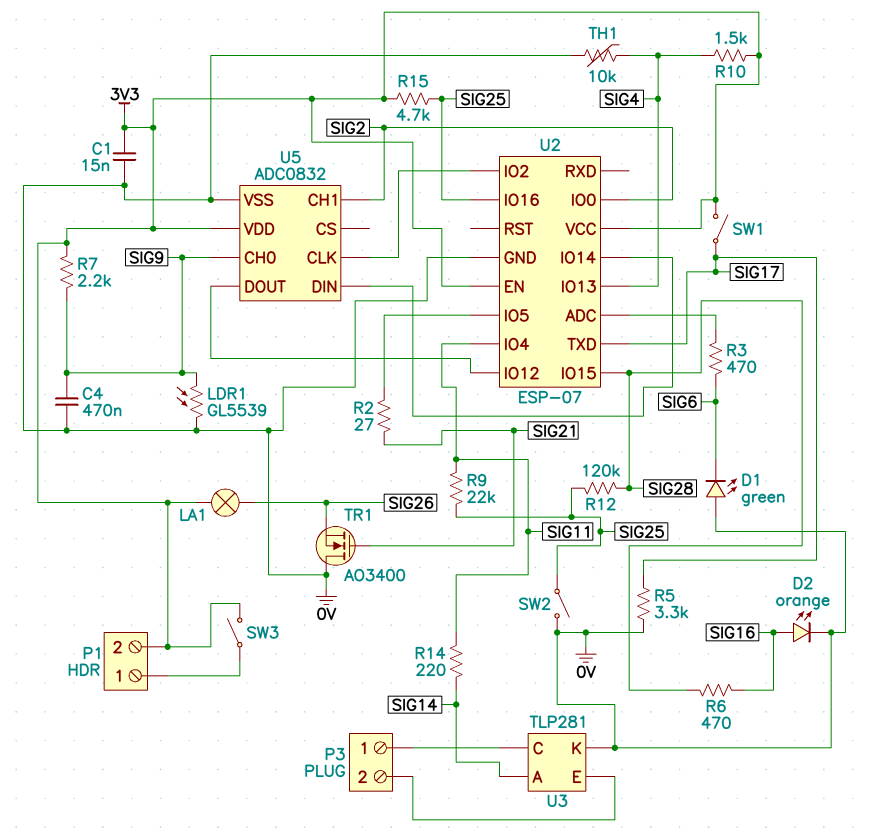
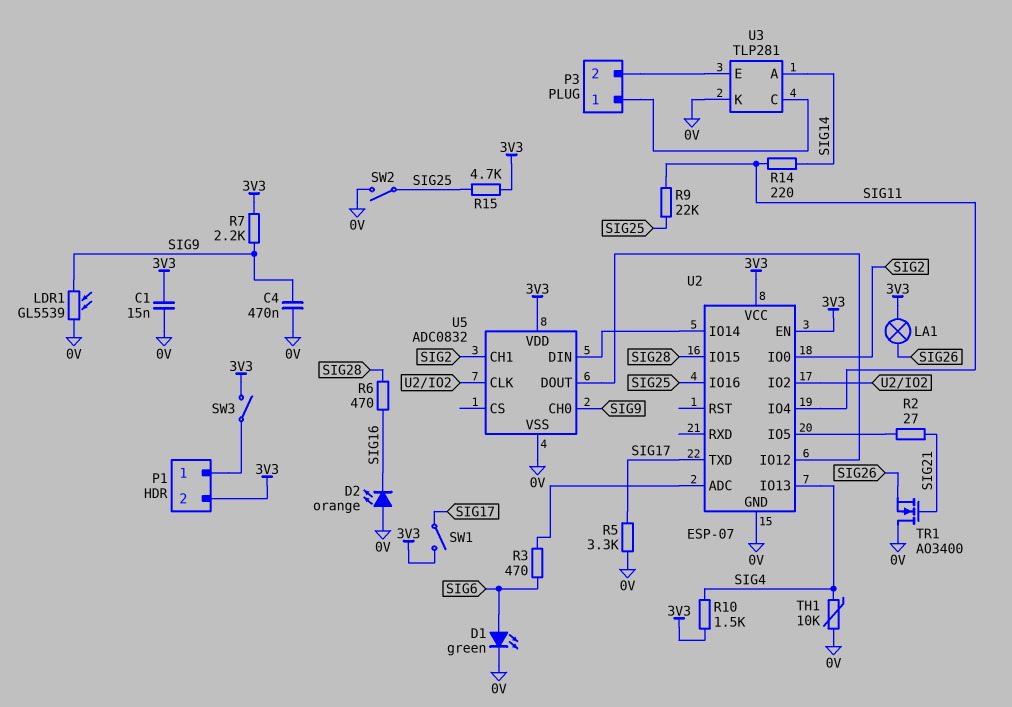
D1: LED green (A 0V, K SIG6) -> LED green (A SIG6, K 0V)
D2: LED orange (A SIG16, K 0V) -> LED orange (A 0V, K SIG16)
R12: 120k (SIG25, SIG28) -> none

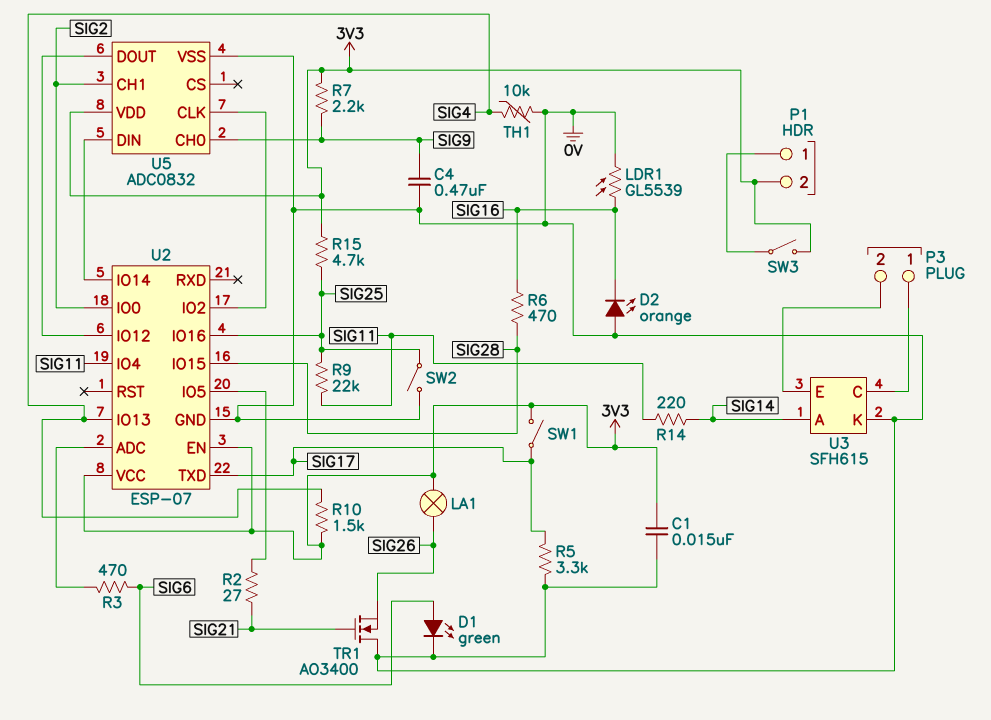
LDR1: GL5539 (0V, SIG9) -> GL5539 (0V, SIG16)
U3: TLP281 -> SFH615

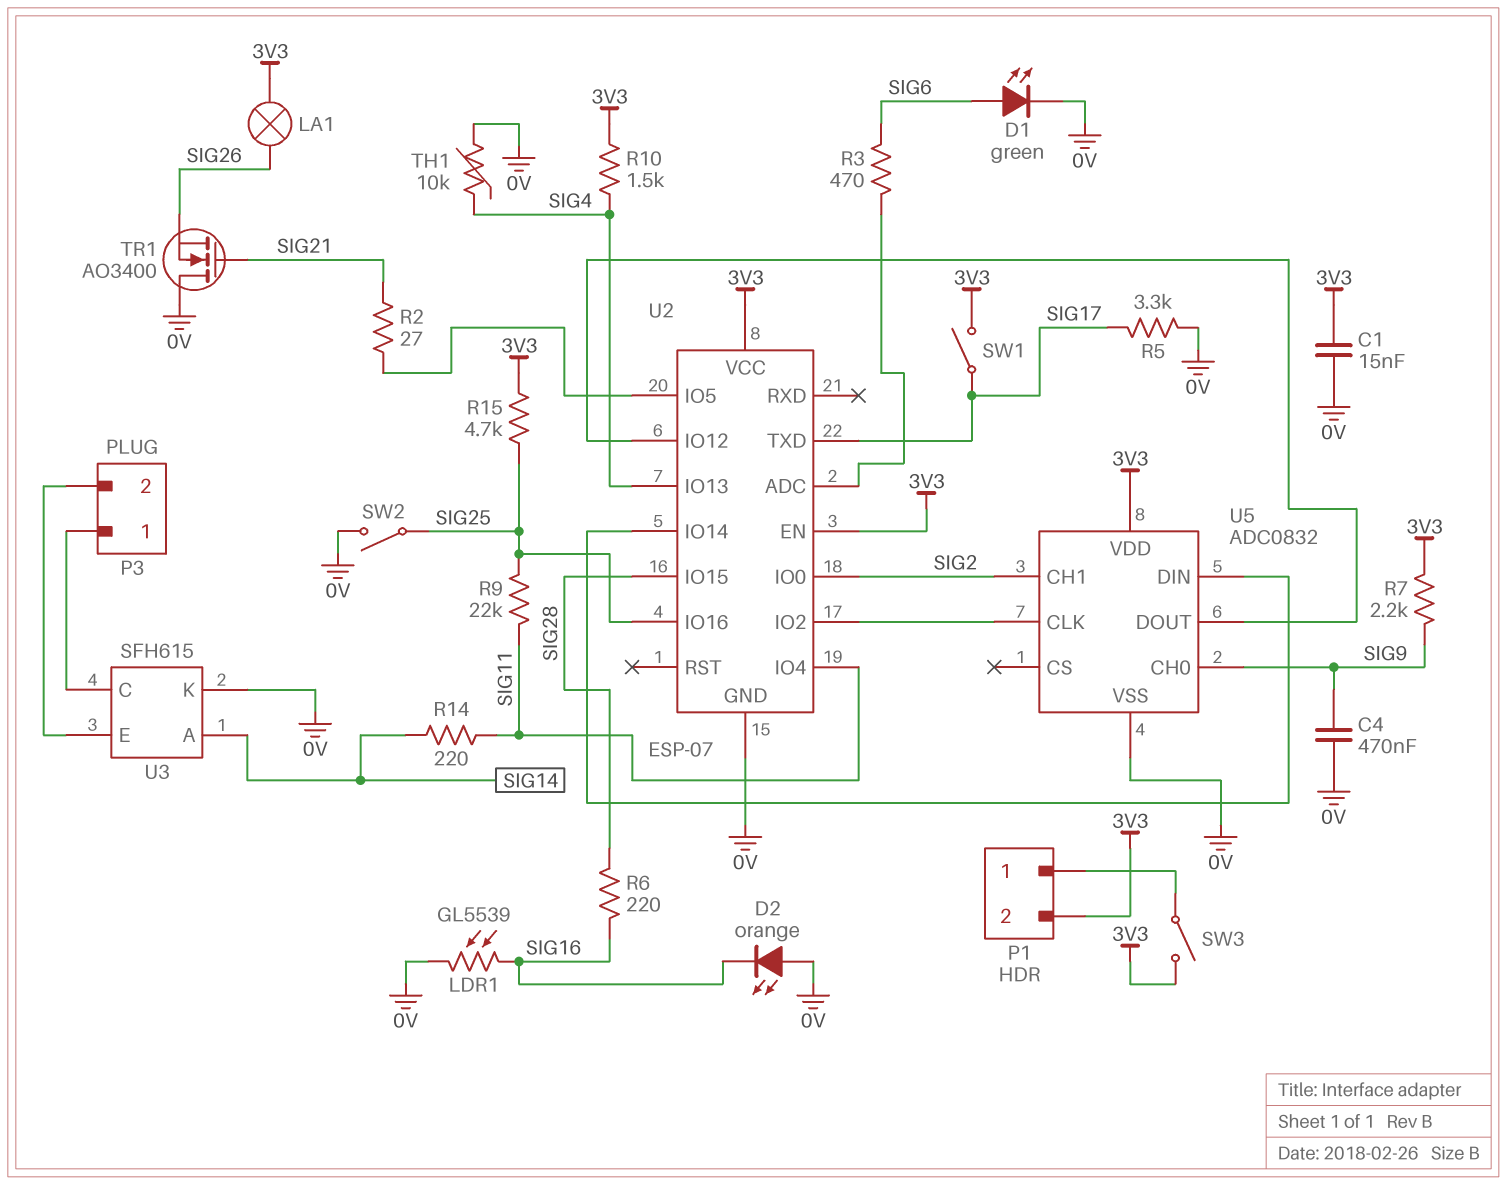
R6: 470 (SIG16, SIG28) -> 220 (SIG16, SIG28)

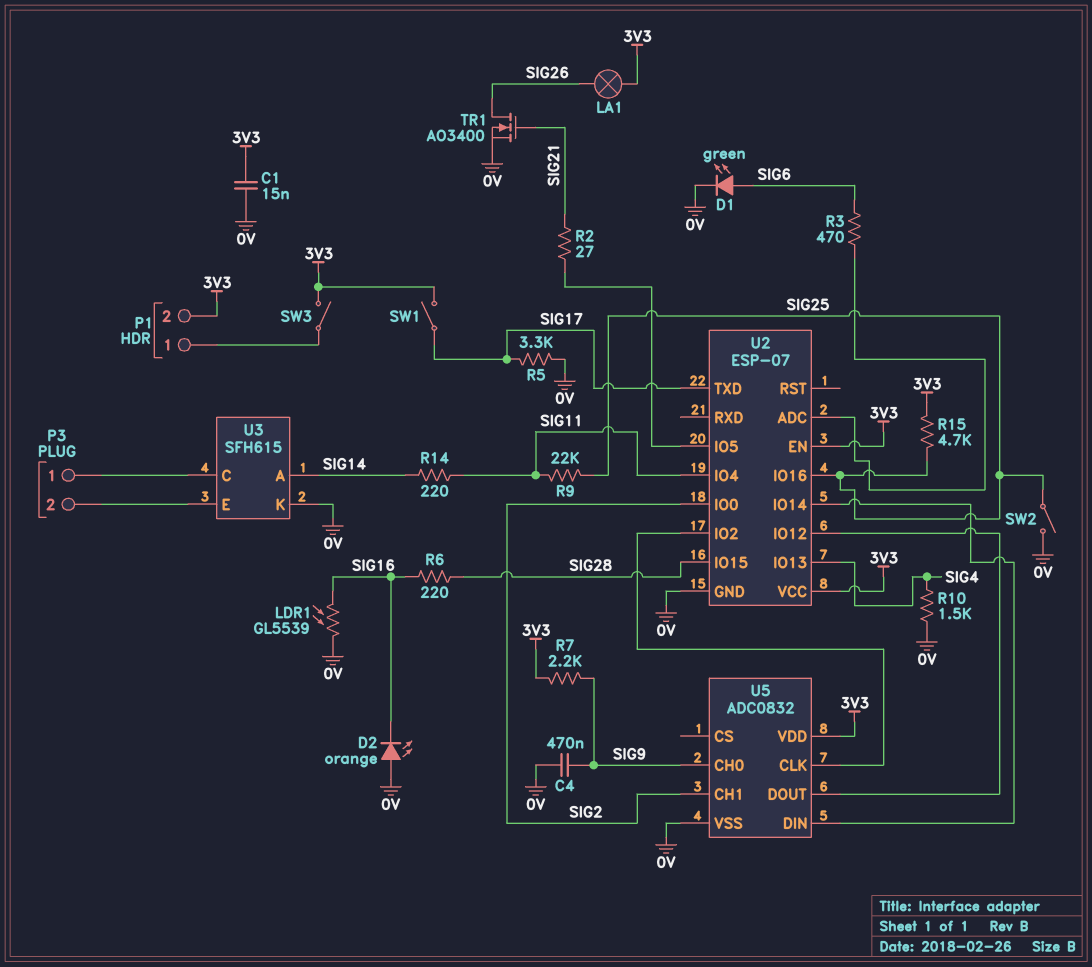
R10: 1.5k (3V3, SIG4) -> 1.5k (0V, SIG4)
TH1: 10k (0V, SIG4) -> none
TR1: NMOS AO3400 (G SIG21, D 0V, S SIG26) -> NMOS AO3400 (G SIG21, D SIG26, S 0V)

